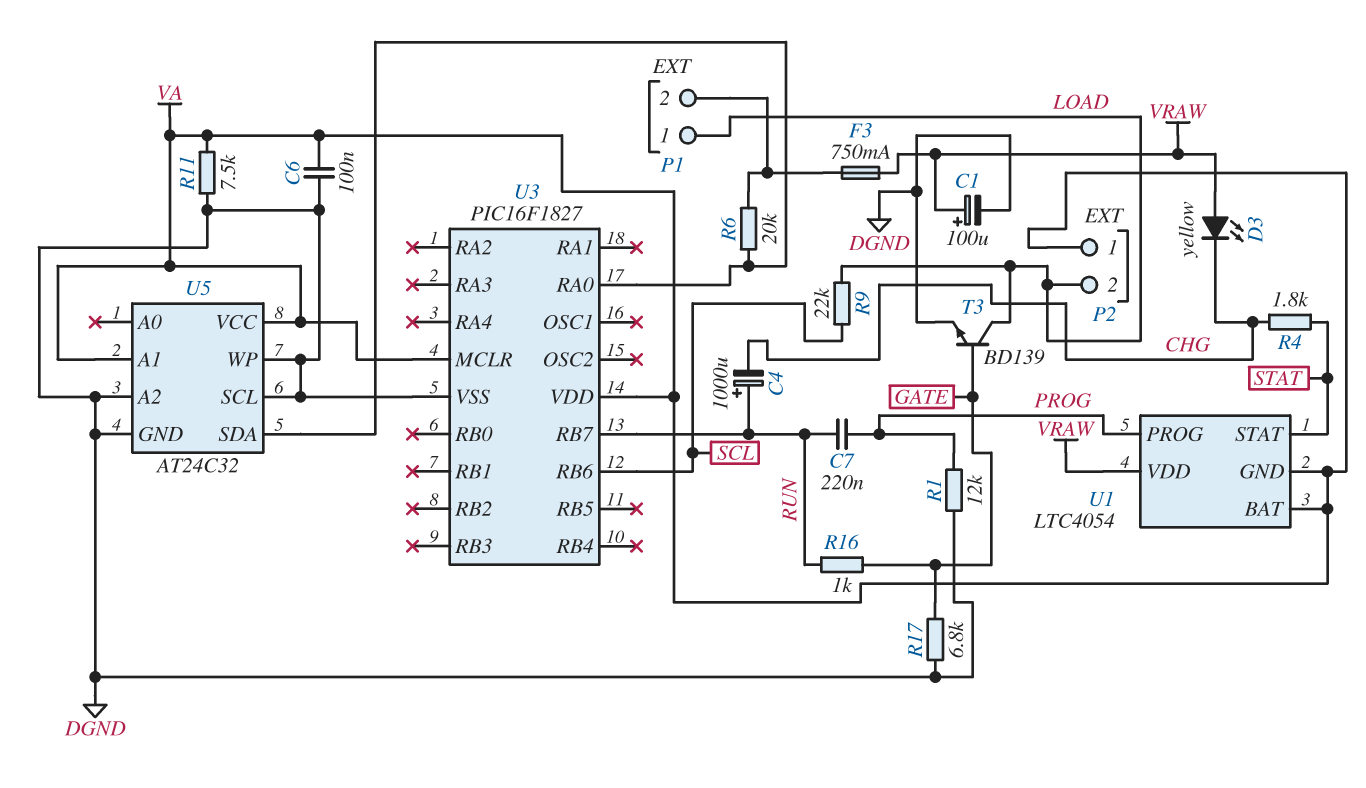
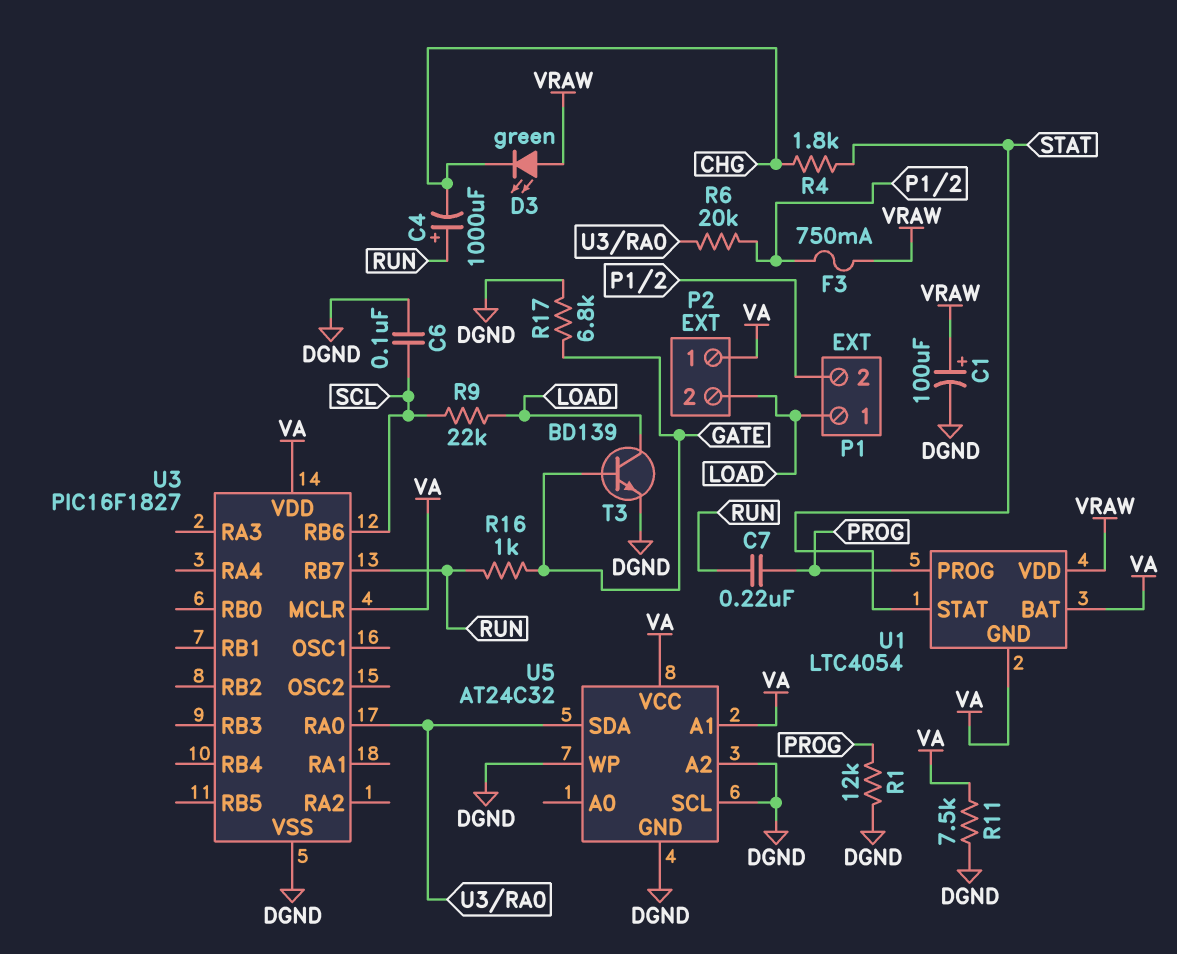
C6: 100nF (DGND, VA) -> 100nF (DGND, SCL)
D3: LED yellow (A VRAW, K CHG) -> LED green (A VRAW, K CHG)

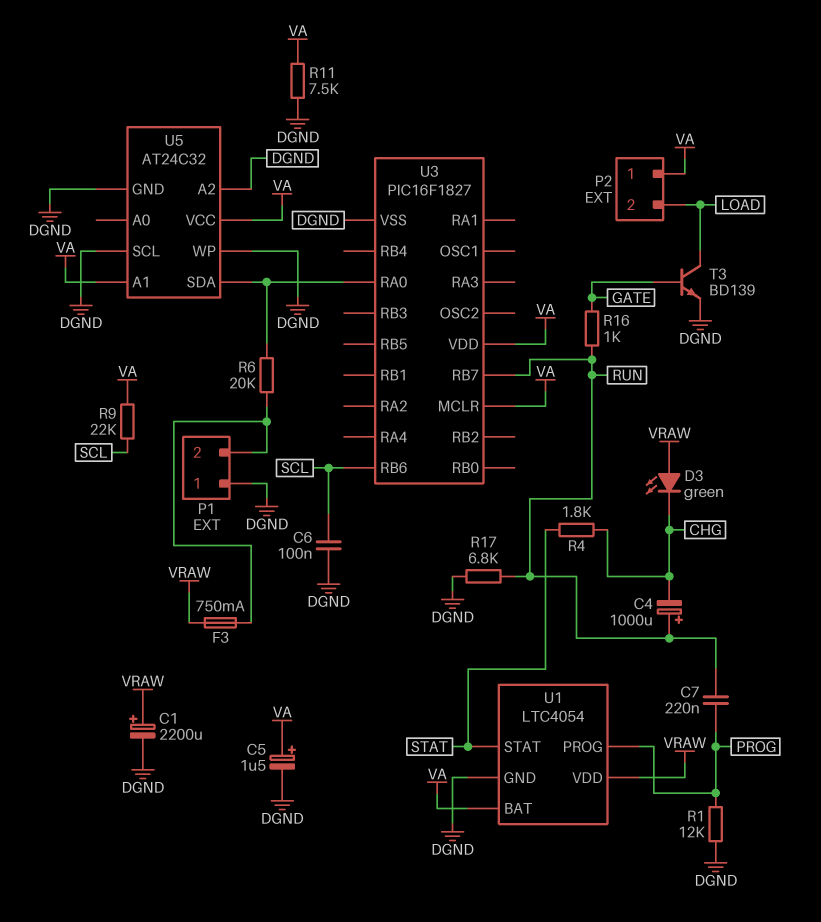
C1: 100uF (plus VRAW, minus DGND) -> 2200uF (plus VRAW, minus DGND)
C5: none -> 1.5uF (plus VA, minus DGND)
P1 pin 1: LOAD -> DGND
R9: 22k (LOAD, SCL) -> 22k (SCL, VA)
R17: 6.8k (DGND, GATE) -> 6.8k (DGND, RUN)
U1 pin GND: VA -> DGND

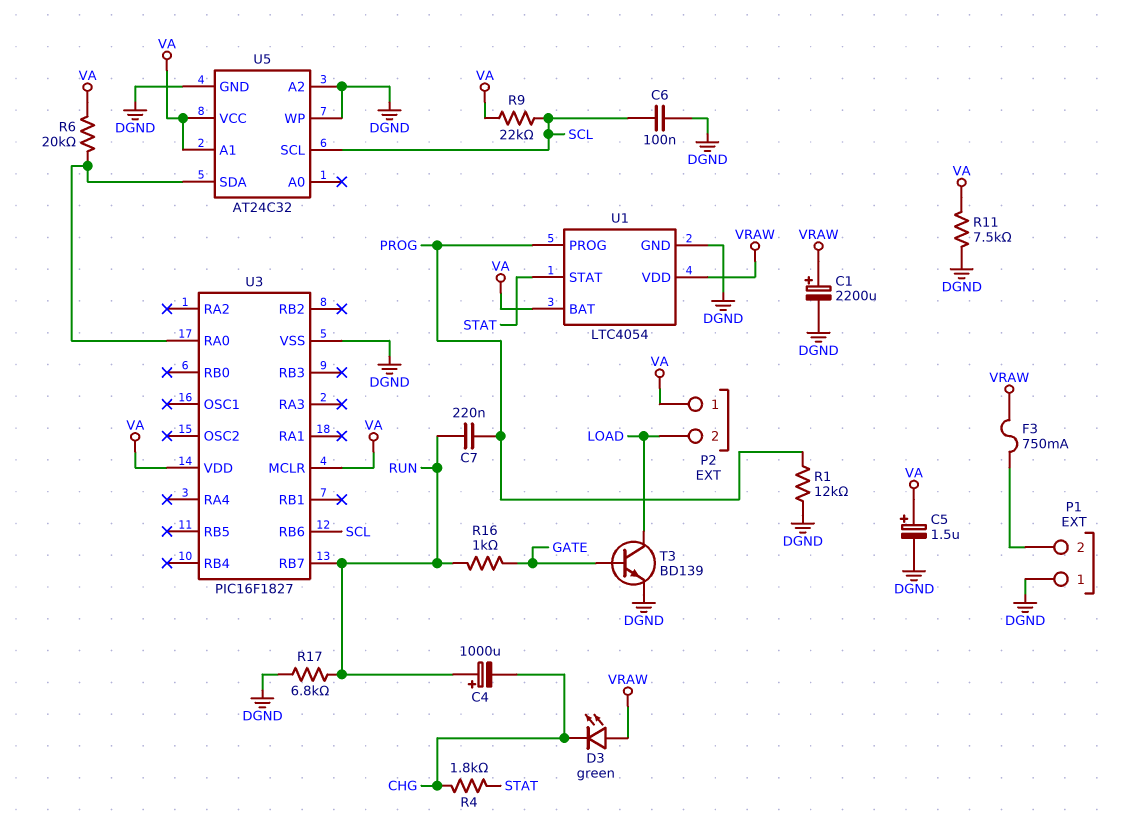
R6: 20k (P1/2, U3/RA0) -> 20k (U3/RA0, VA)
U5 pin SCL: DGND -> SCL

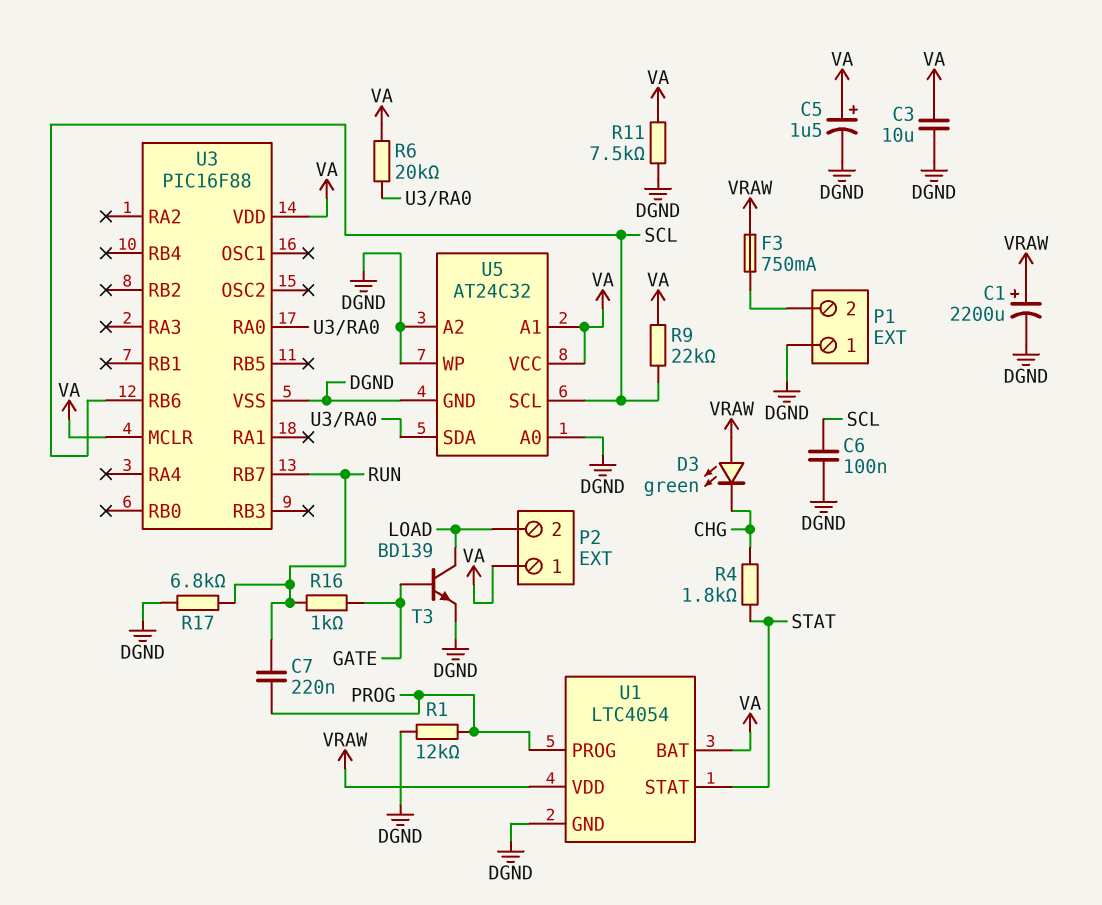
C3: none -> 10uF (DGND, VA)
C4: 1000uF (plus RUN, minus CHG) -> none
U3: PIC16F1827 -> PIC16F88
U5 pin A0: none -> DGND

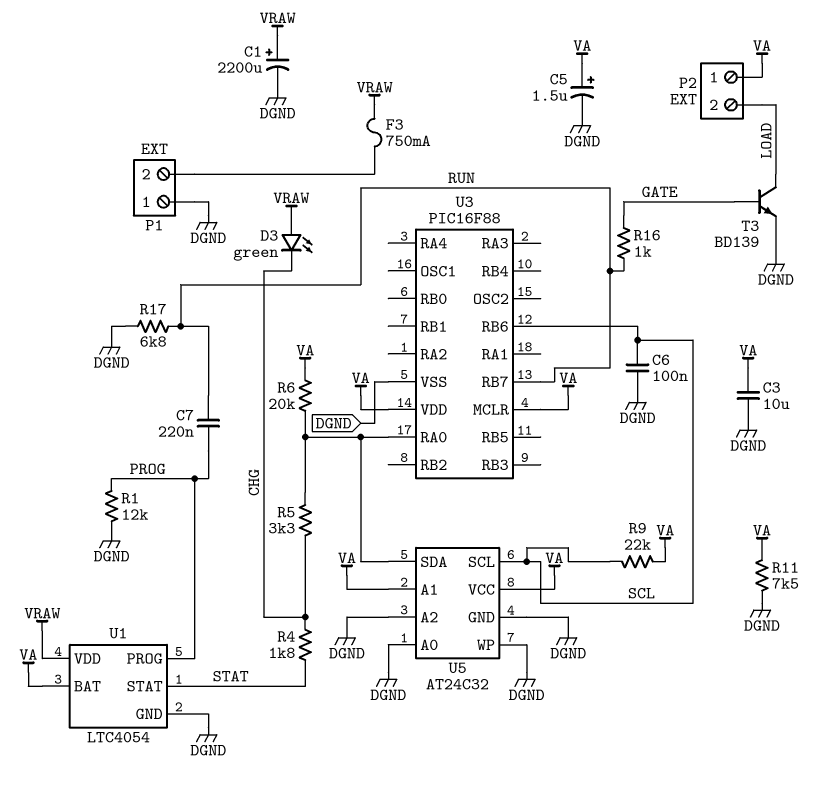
R5: none -> 3.3k (CHG, U3/RA0)

